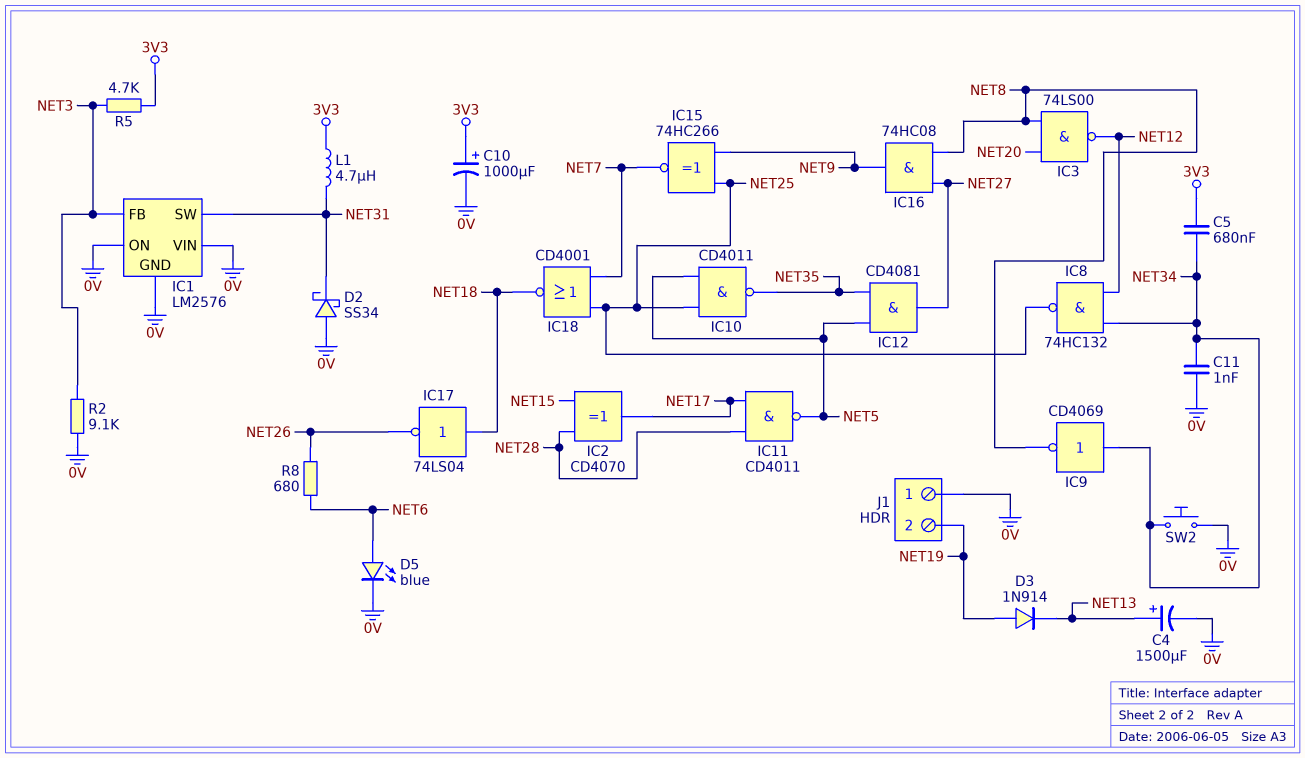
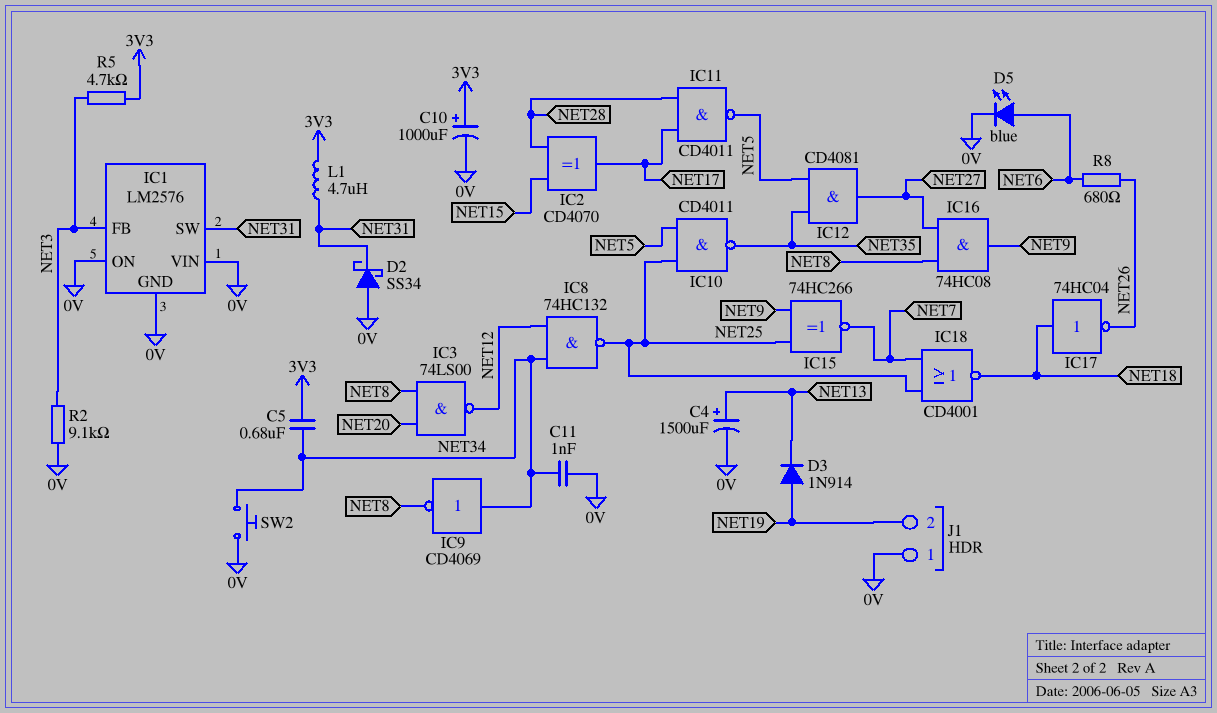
IC17: NOT 74LS04 (in NET18, out NET26) -> NOT 74HC04 (in NET18, out NET26)

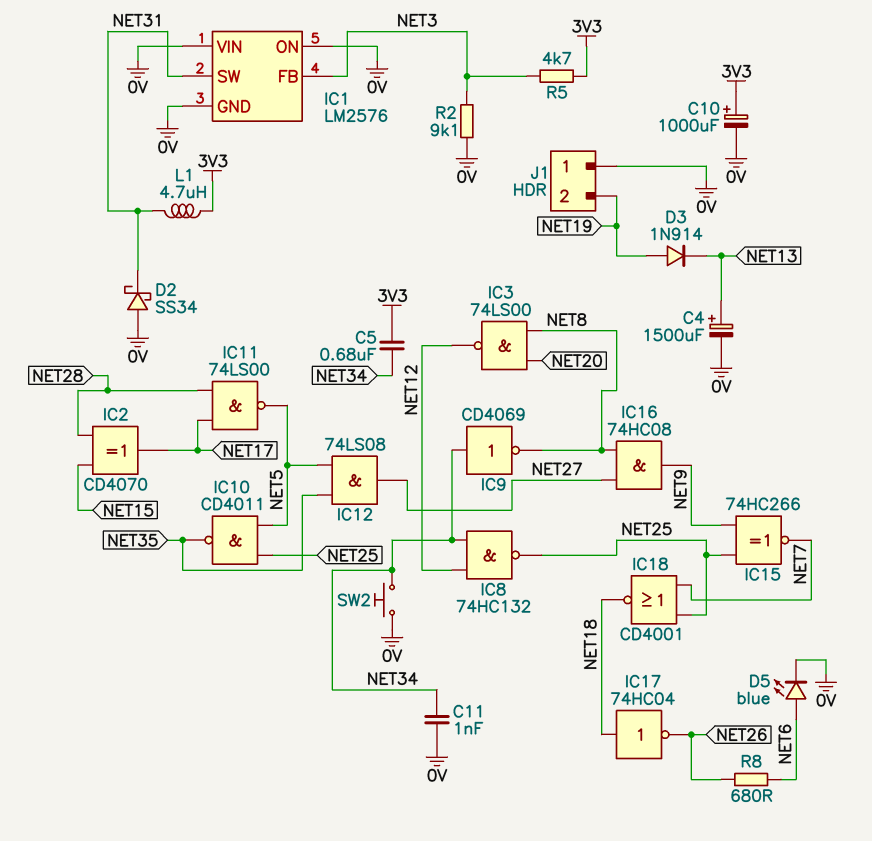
IC11: NAND CD4011 (in NET17, in NET28, out NET5) -> NAND 74LS00 (in NET17, in NET28, out NET5)
IC12: AND CD4081 (in NET5, in NET35, out NET27) -> AND 74LS08 (in NET5, in NET35, out NET27)

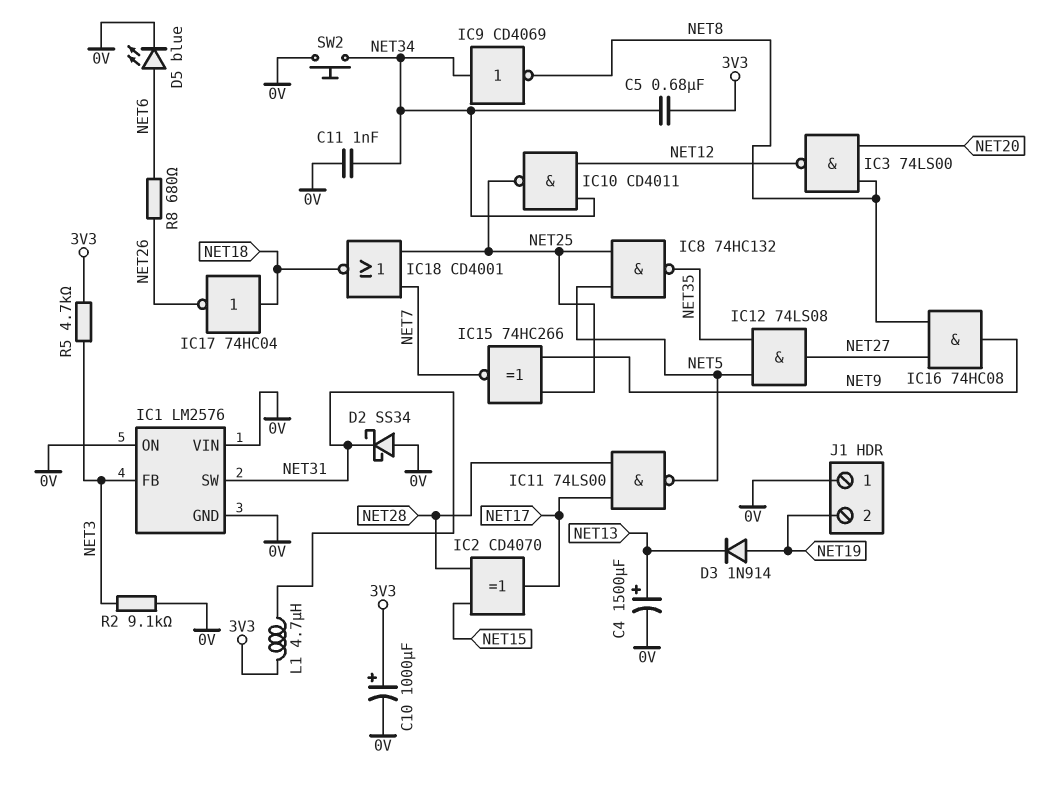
IC8: NAND 74HC132 (in NET12, in NET34, out NET25) -> NAND 74HC132 (in NET5, in NET25, out NET35)
IC10: NAND CD4011 (in NET5, in NET25, out NET35) -> NAND CD4011 (in NET12, in NET34, out NET25)

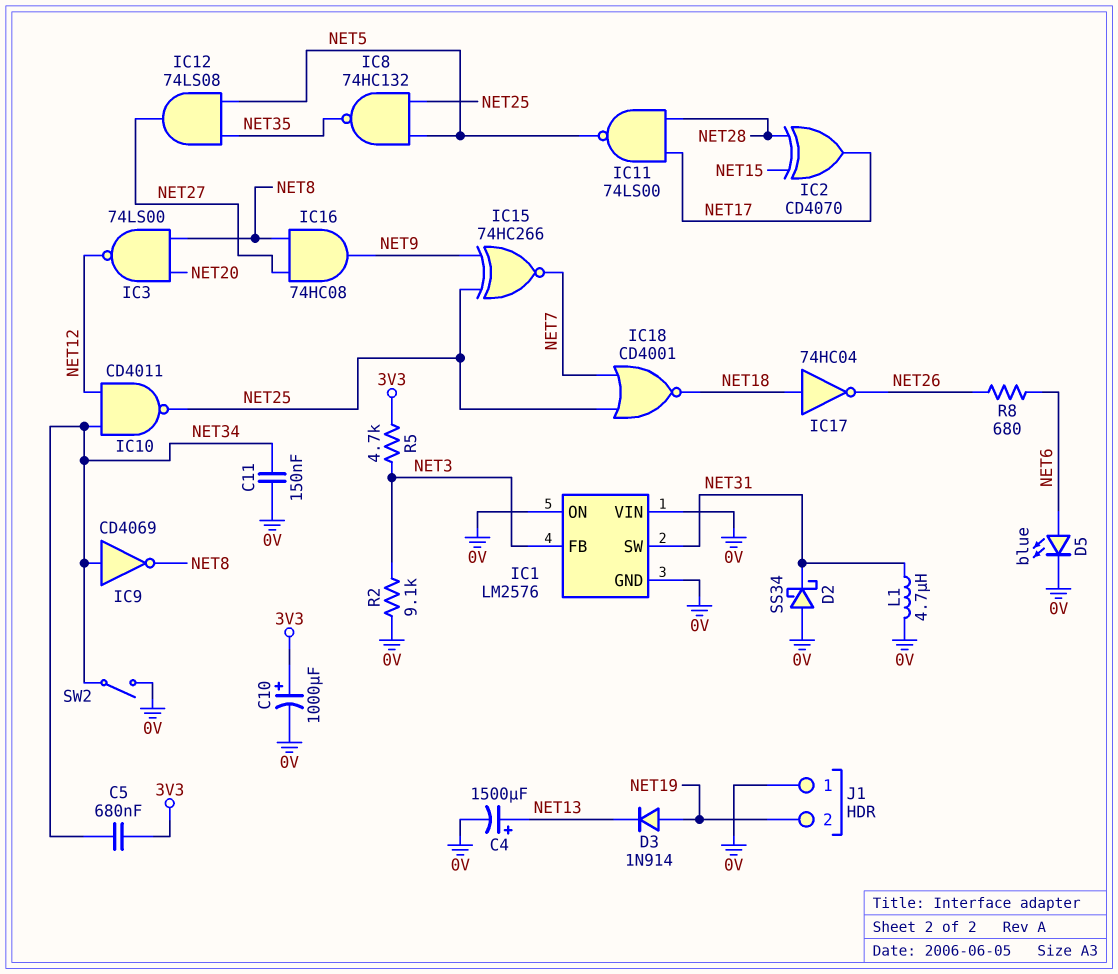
C11: 1nF (0V, NET34) -> 150nF (0V, NET34)
L1: 4.7uH (3V3, NET31) -> 4.7uH (0V, NET31)
SW2: button (0V, NET34) -> switch (0V, NET34)

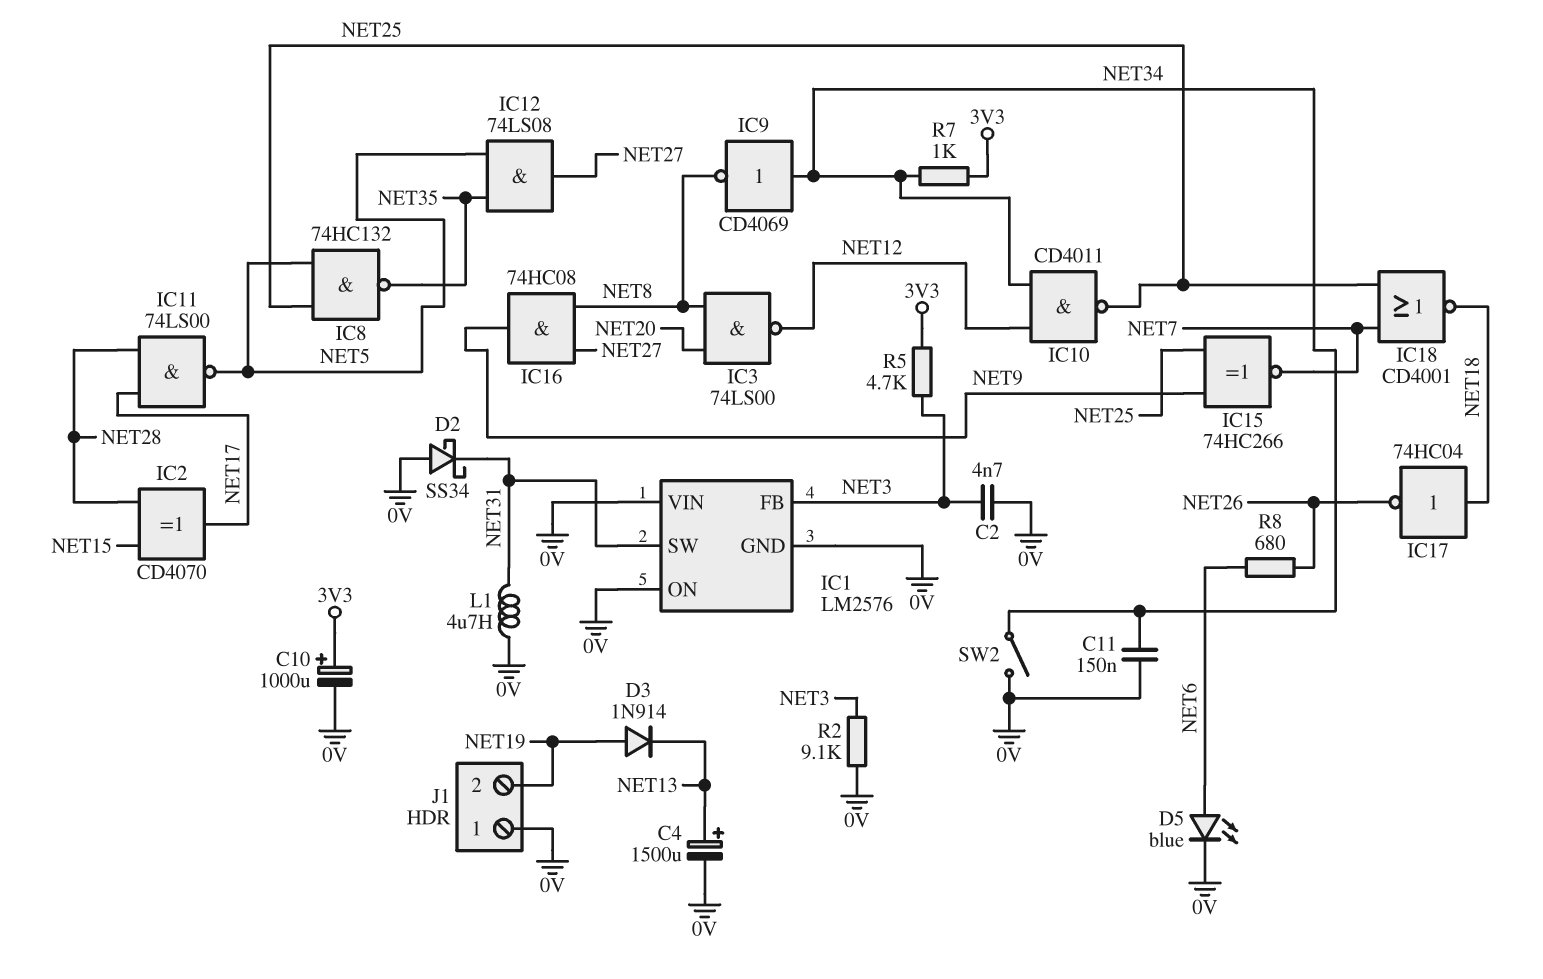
C2: none -> 4.7nF (0V, NET3)
C5: 680nF (3V3, NET34) -> none
R7: none -> 1k (3V3, NET34)

